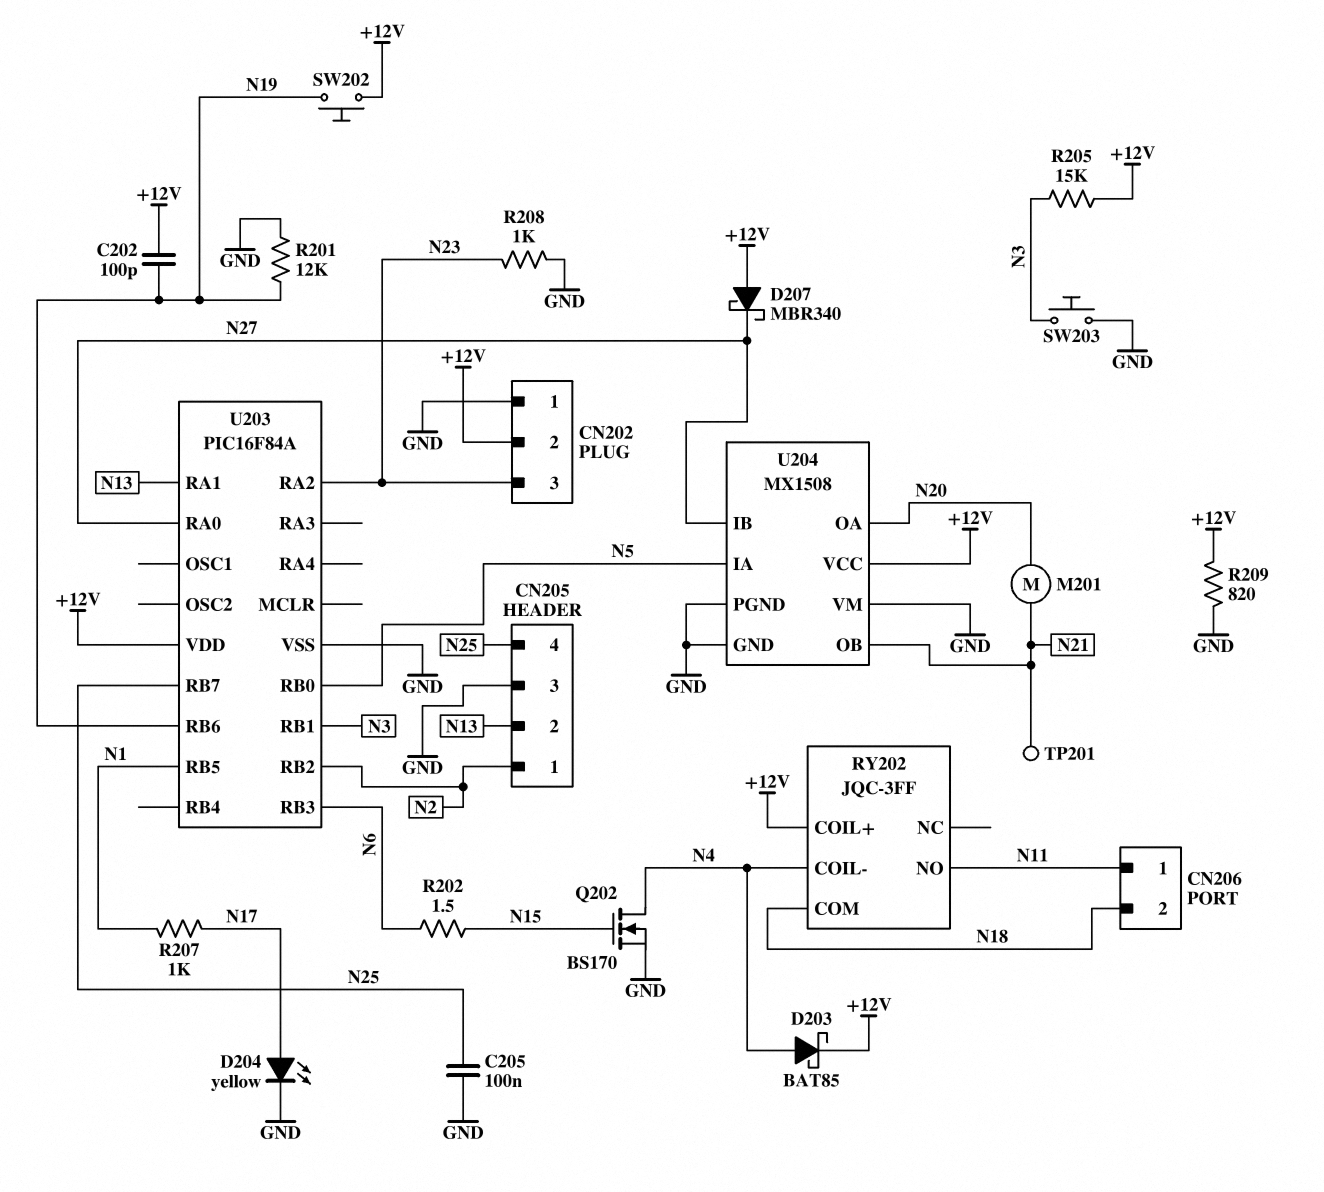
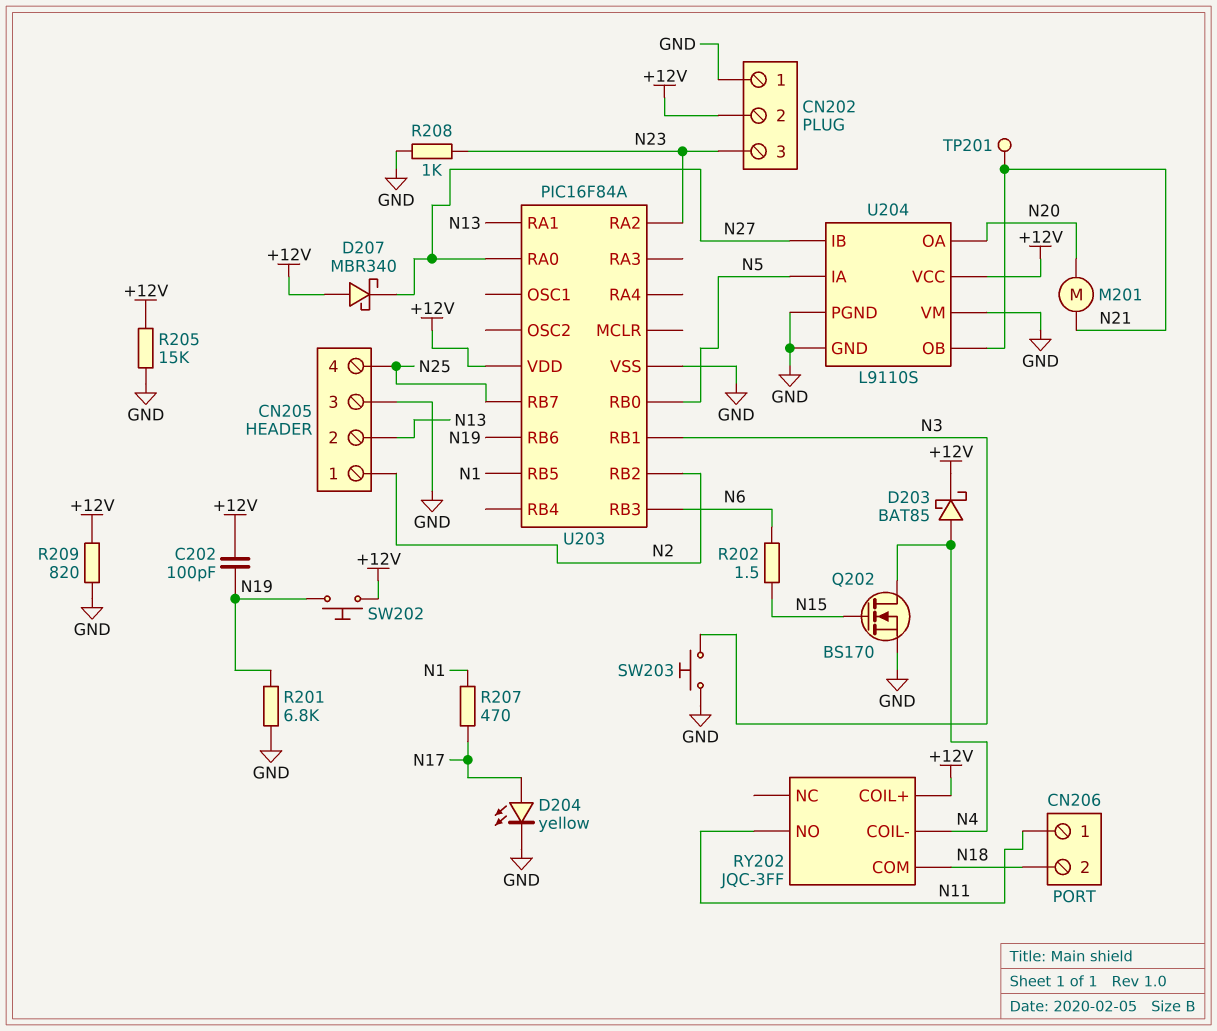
C205: 100nF (GND, N25) -> none
R201: 12k (GND, N19) -> 6.8k (GND, N19)
R205: 15k (+12V, N3) -> 15k (+12V, GND)
R207: 1k (N1, N17) -> 470 (N1, N17)
U204: MX1508 -> L9110S

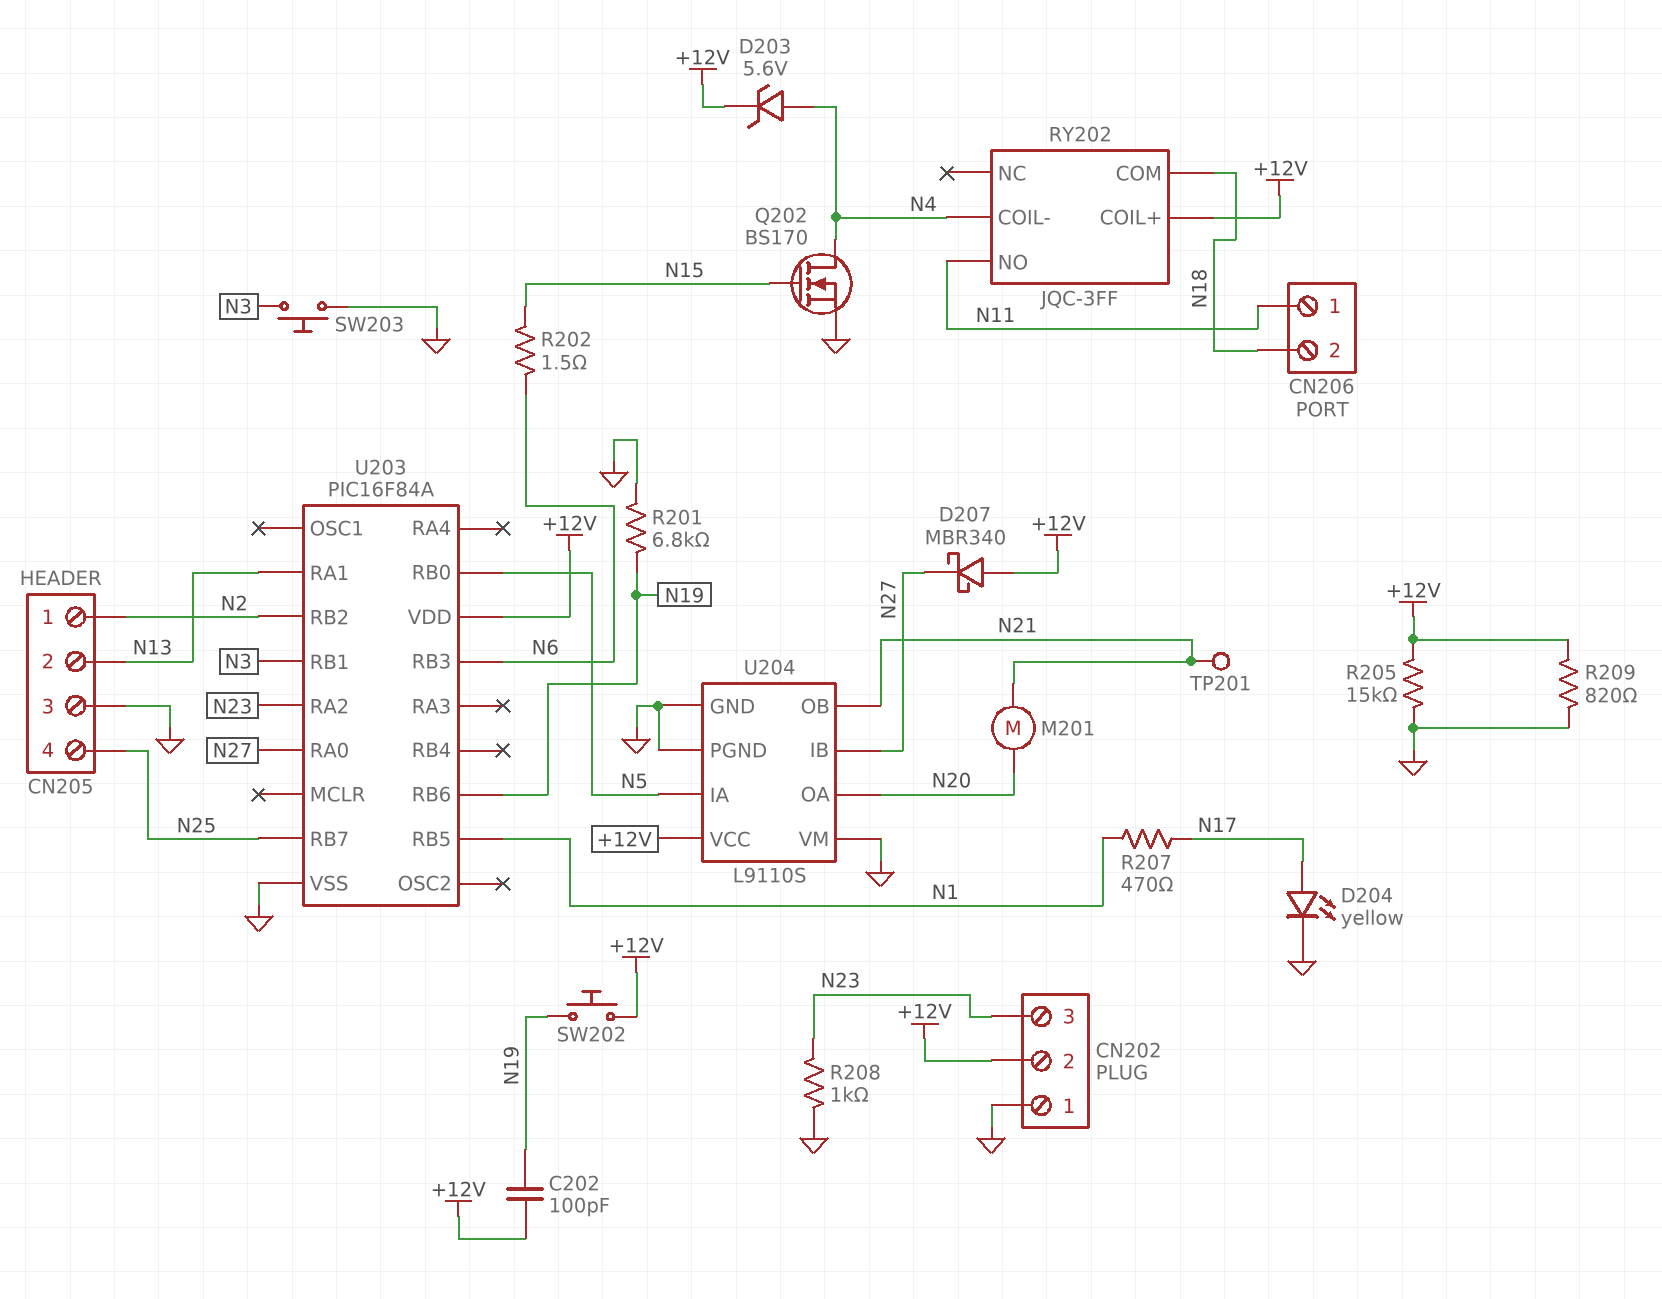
D203: schottky BAT85 (A N4, K +12V) -> zener 5.6V (A N4, K +12V)

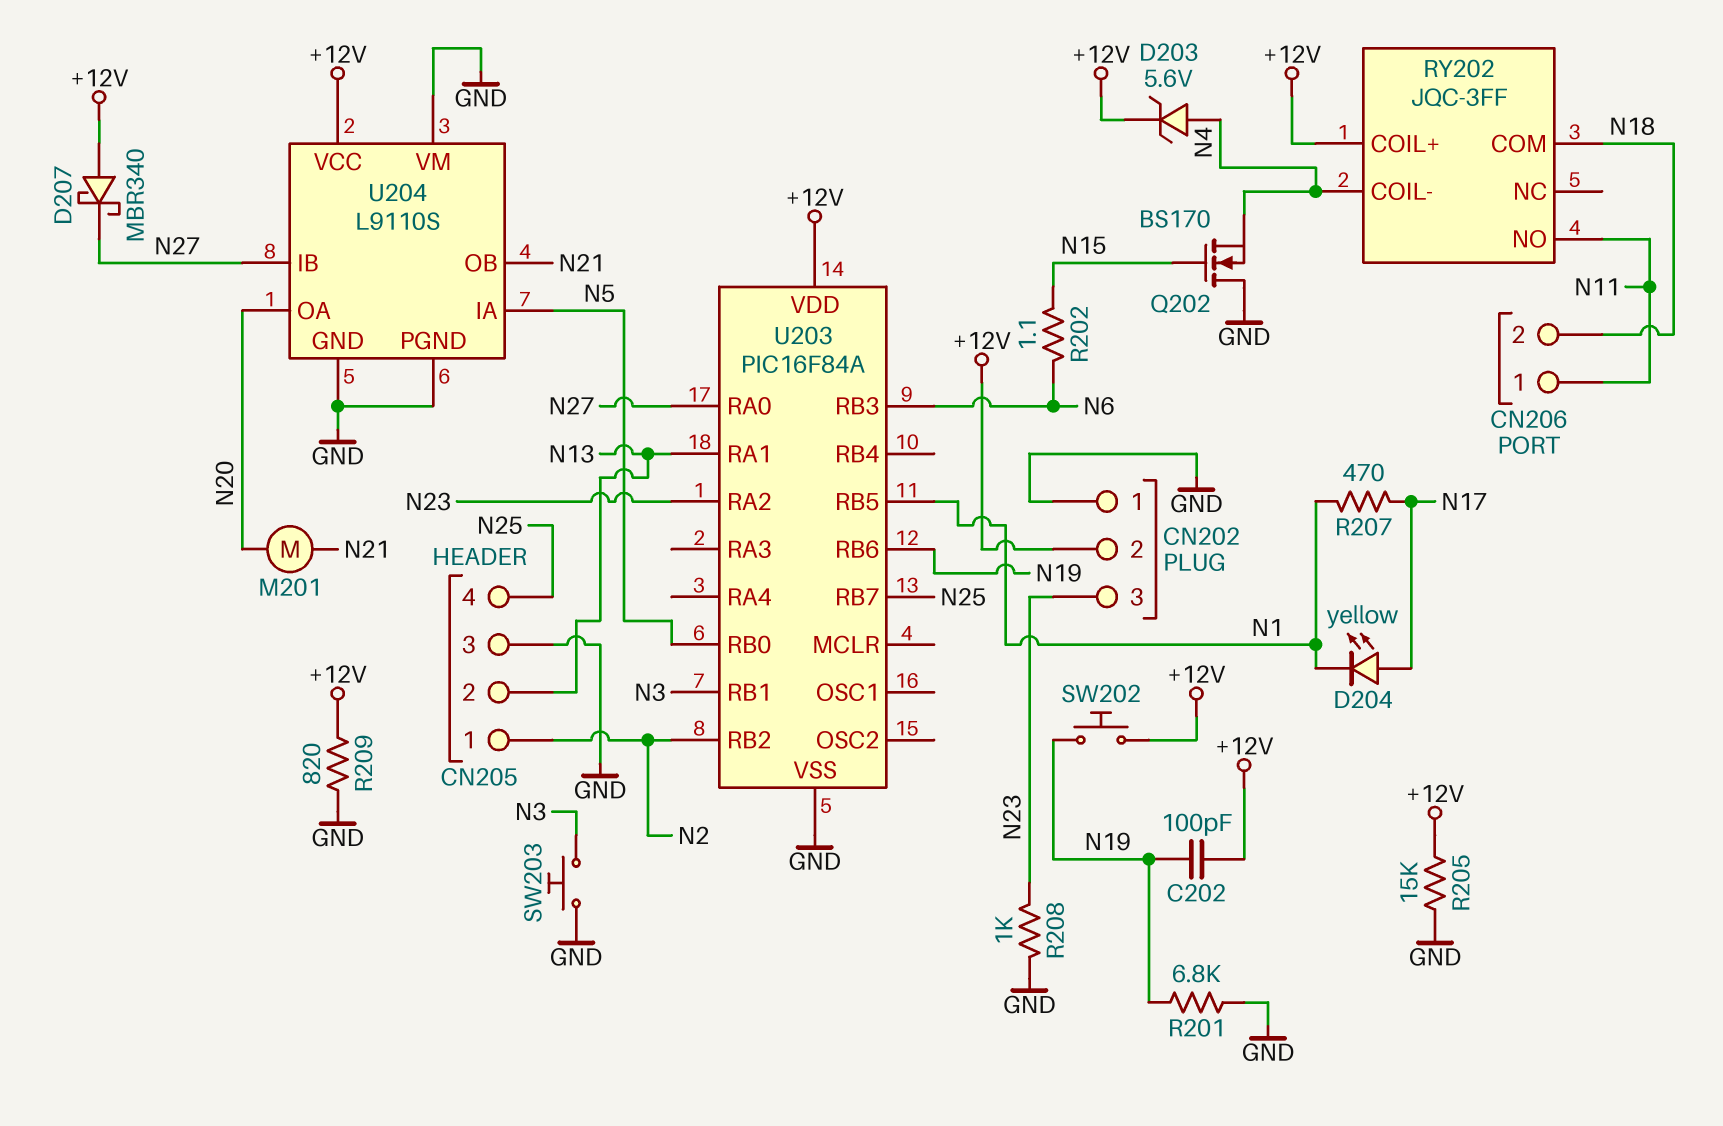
D204: LED yellow (A N17, K GND) -> LED yellow (A N17, K N1)
Q202: NMOS BS170 (G N15, D N4, S GND) -> NMOS BS170 (G N15, D GND, S N4)
R202: 1.5 (N6, N15) -> 1.1 (N6, N15)
TP201: test point (N21) -> none

